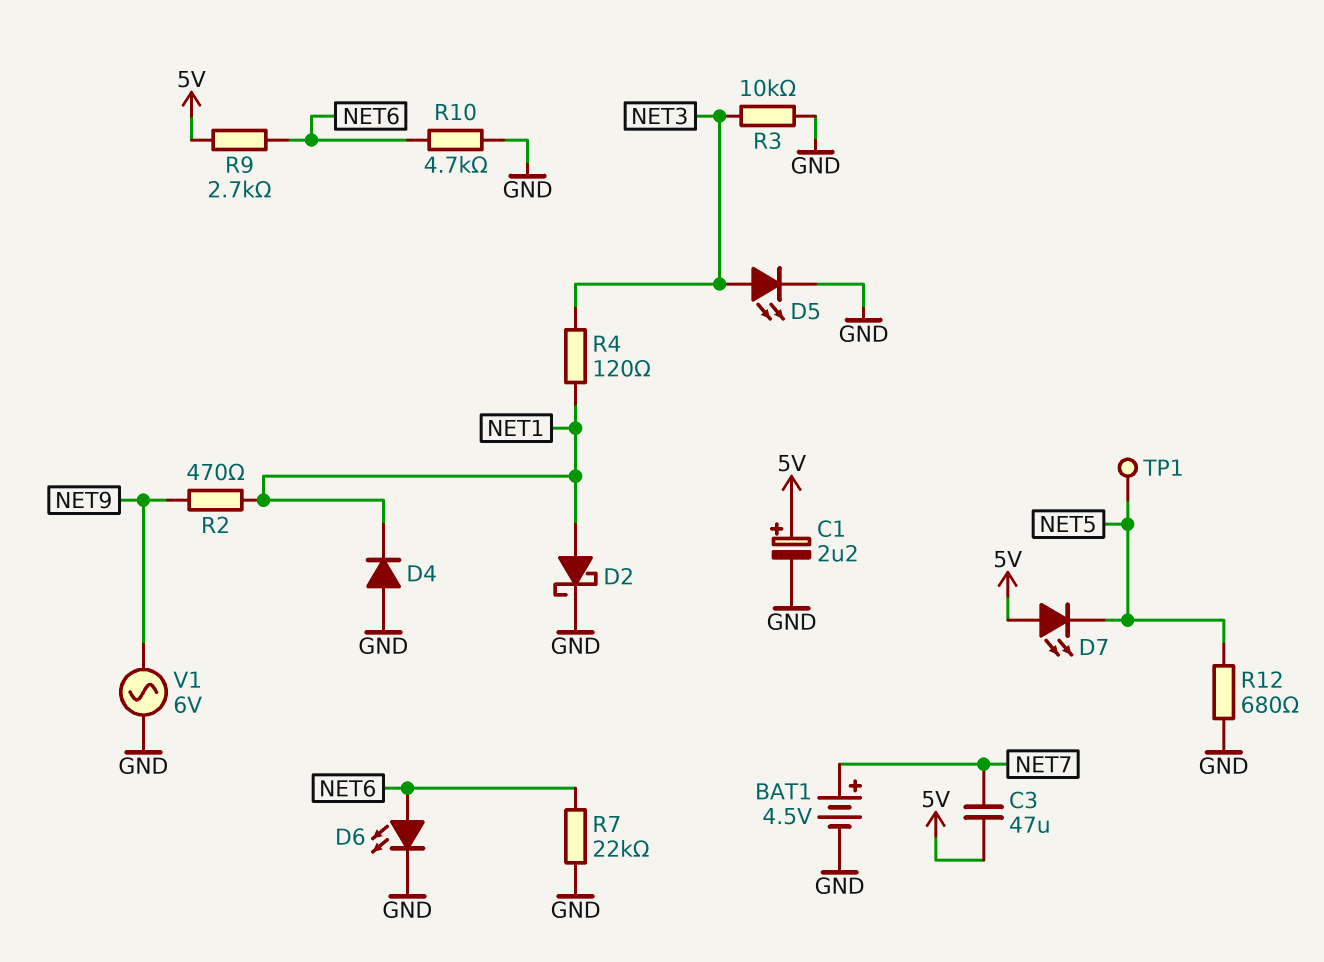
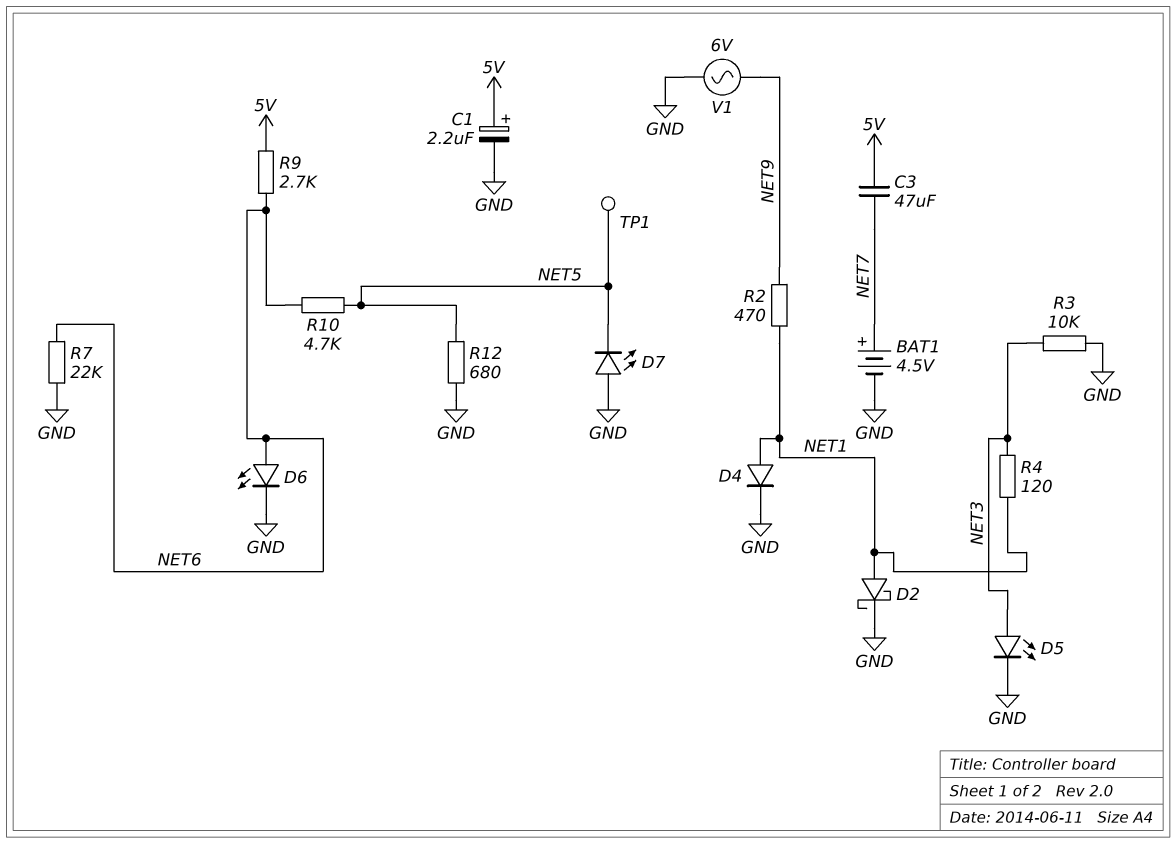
D4: diode (A GND, K NET1) -> diode (A NET1, K GND)
D7: LED (A 5V, K NET5) -> LED (A GND, K NET5)
R10: 4.7k (GND, NET6) -> 4.7k (NET5, NET6)

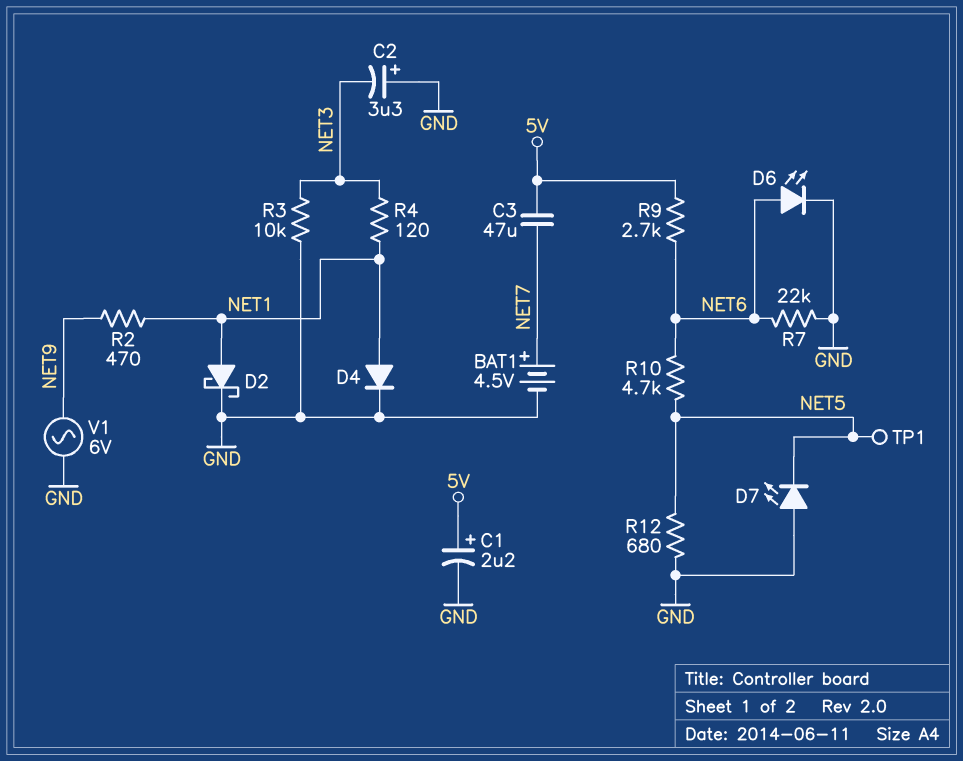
C2: none -> 3.3uF (plus GND, minus NET3)
D5: LED (A NET3, K GND) -> none

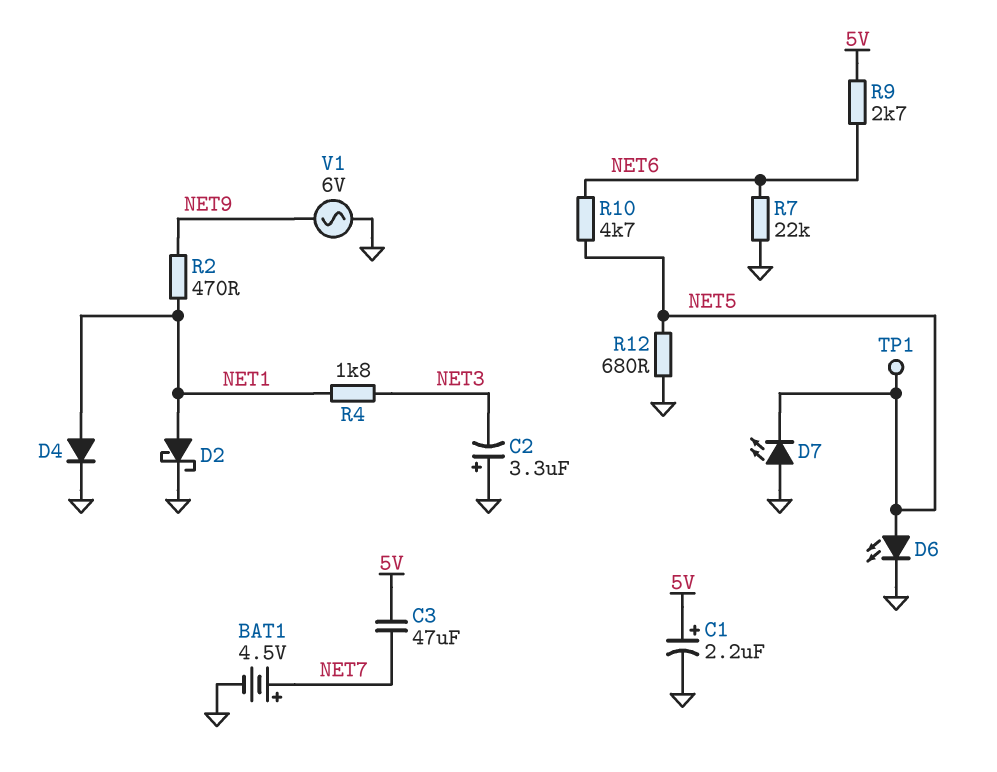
D6: LED (A NET6, K GND) -> LED (A NET5, K GND)
R3: 10k (GND, NET3) -> none
R4: 120 (NET1, NET3) -> 1.8k (NET1, NET3)

